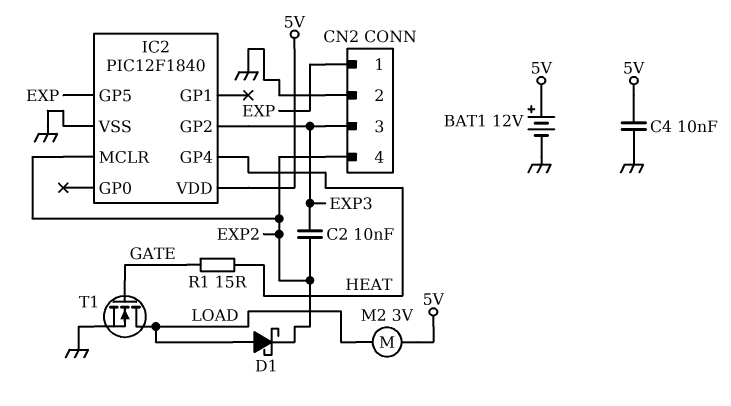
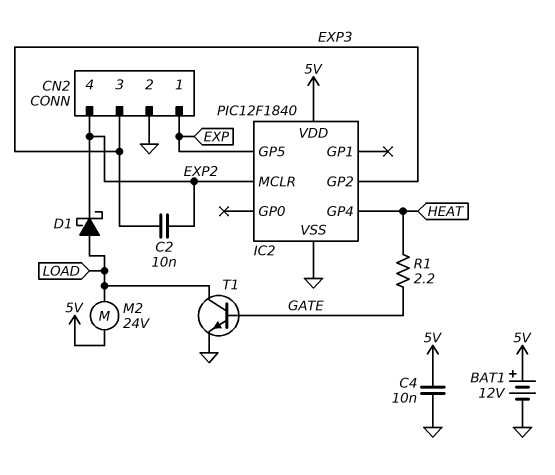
M2: motor 3V (5V, LOAD) -> motor 24V (5V, LOAD)
R1: 15 (GATE, HEAT) -> 2.2 (GATE, HEAT)
T1: NMOS (G GATE, D LOAD, S GND) -> NPN (B GATE, C LOAD, E GND)

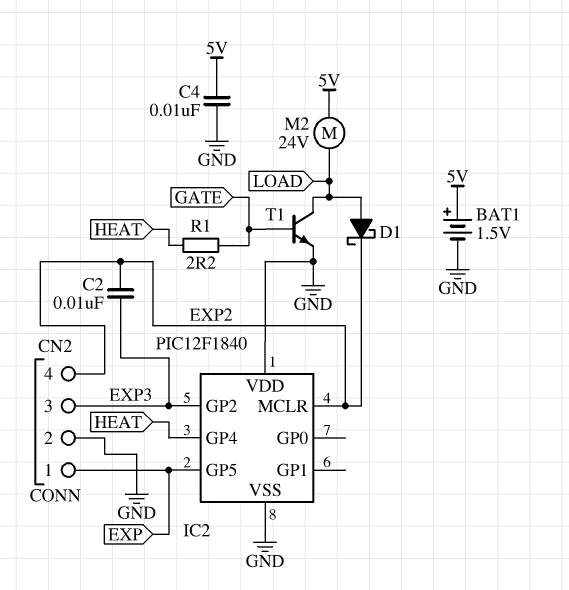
BAT1: 12V (plus 5V, minus GND) -> 1.5V (plus 5V, minus GND)
IC2 pin VDD: 5V -> GND

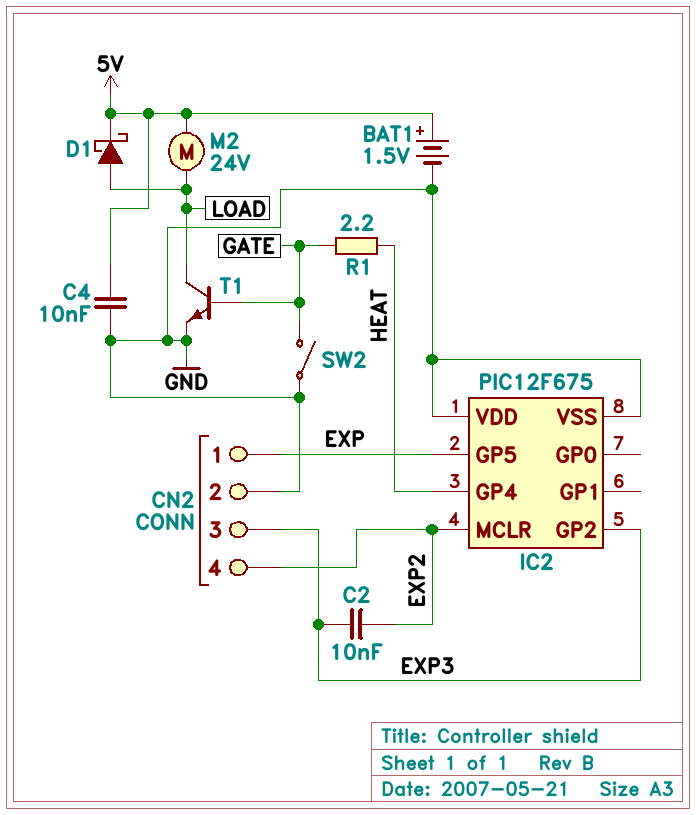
D1: schottky (A LOAD, K EXP2) -> schottky (A LOAD, K 5V)
IC2: PIC12F1840 -> PIC12F675
SW2: none -> switch (GATE, GND)

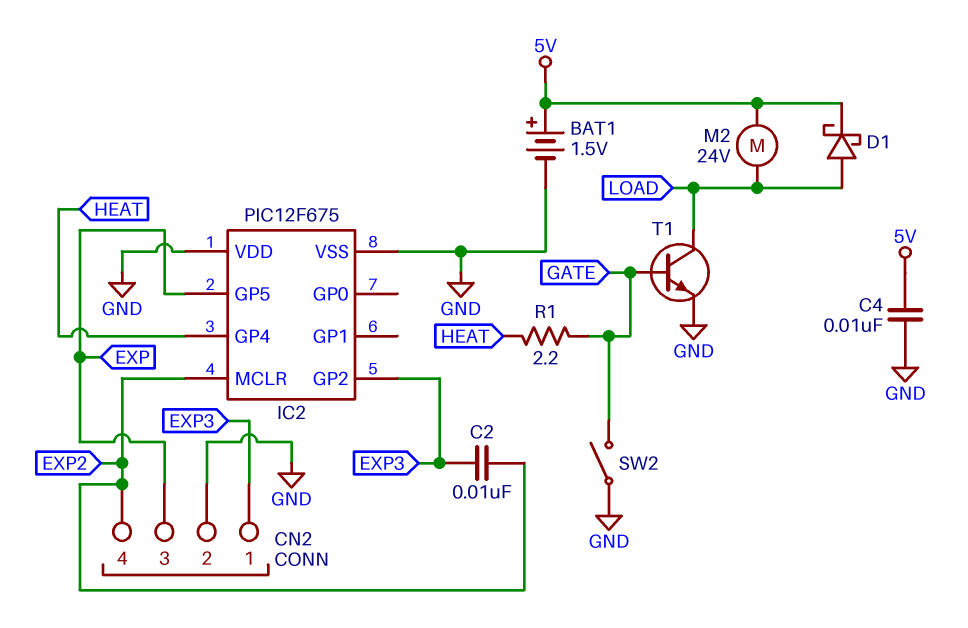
CN2 pin 1: EXP -> EXP3
CN2 pin 3: EXP3 -> EXP

